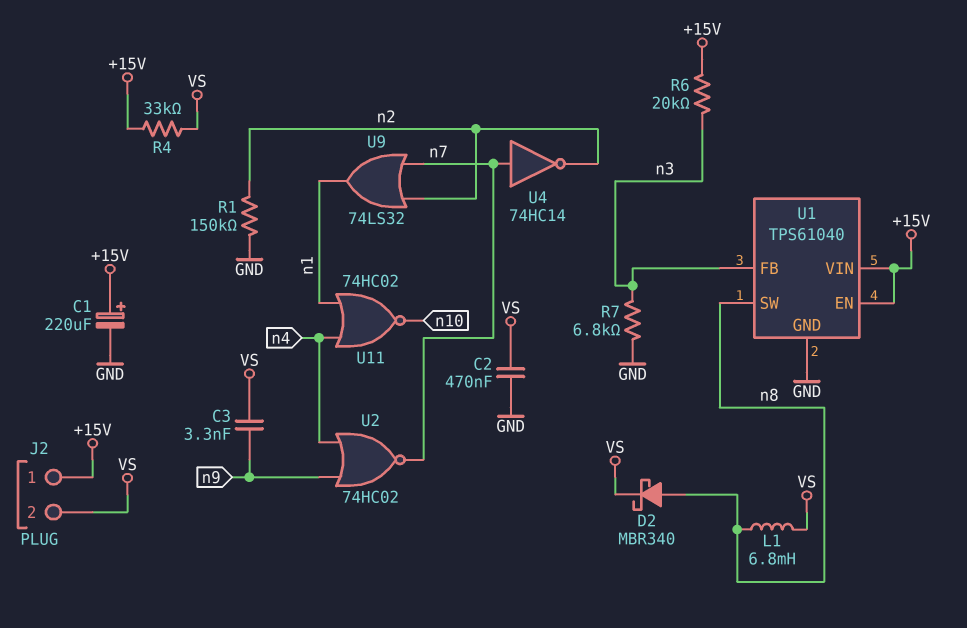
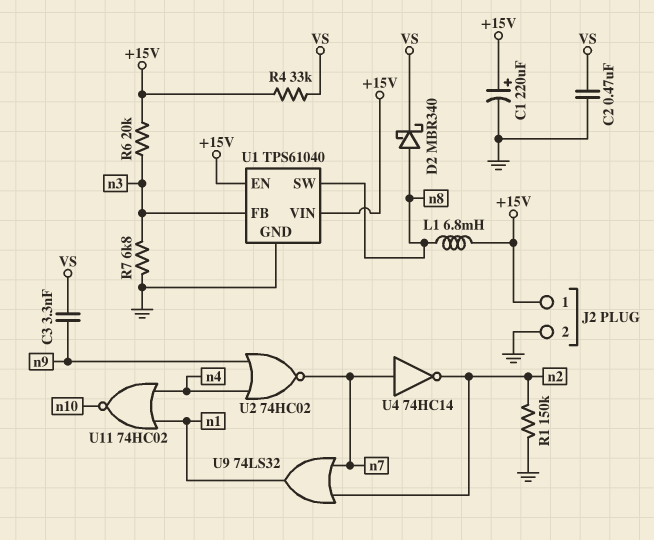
J2 pin 2: VS -> GND
L1: 6.8mH (VS, n8) -> 6.8mH (+15V, n8)

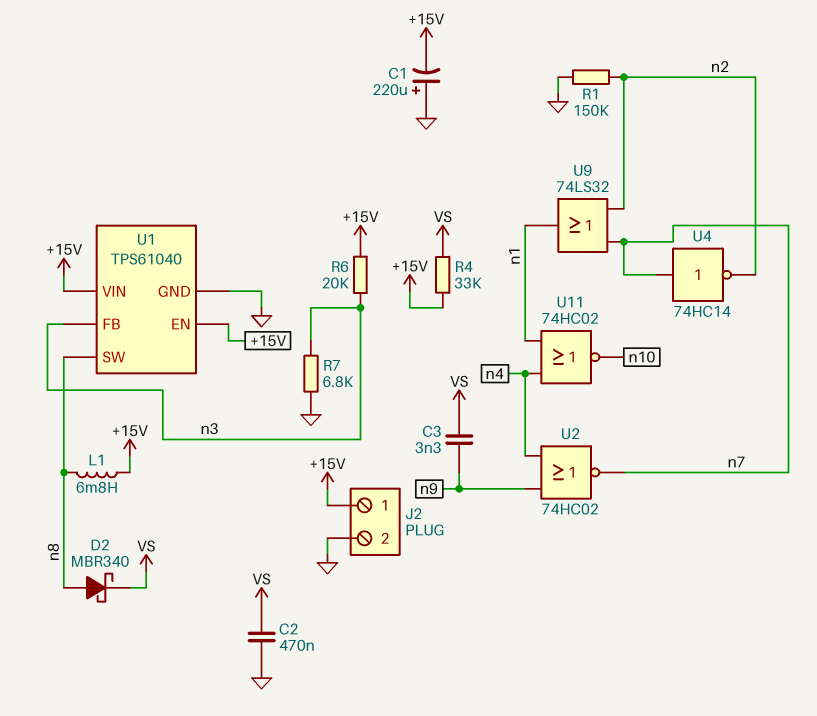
C1: 220uF (plus +15V, minus GND) -> 220uF (plus GND, minus +15V)

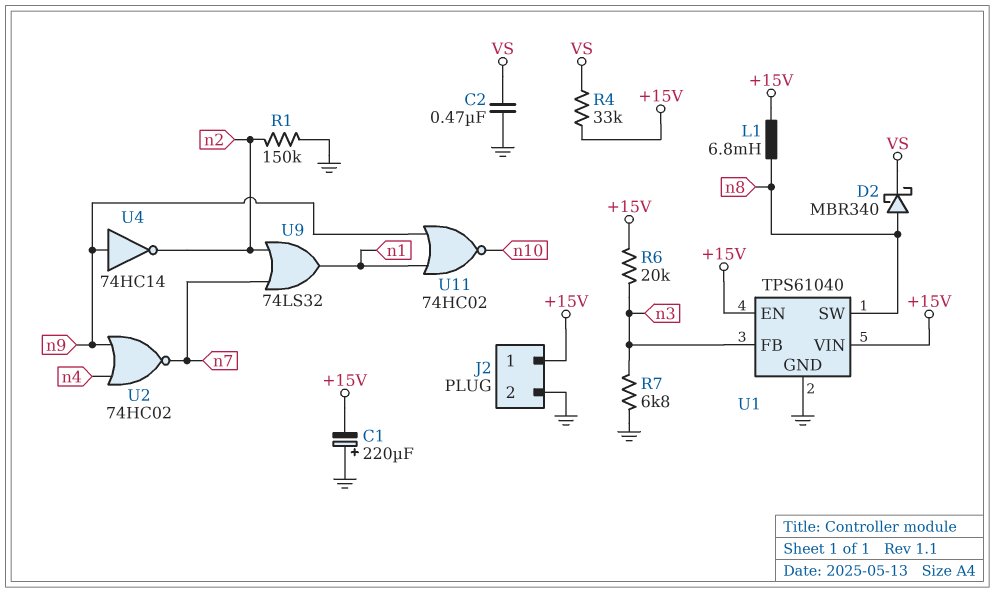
C3: 3.3nF (VS, n9) -> none
U4: NOT 74HC14 (in n7, out n2) -> NOT 74HC14 (in n9, out n2)
U11: NOR 74HC02 (in n1, in n4, out n10) -> NOR 74HC02 (in n1, in n9, out n10)

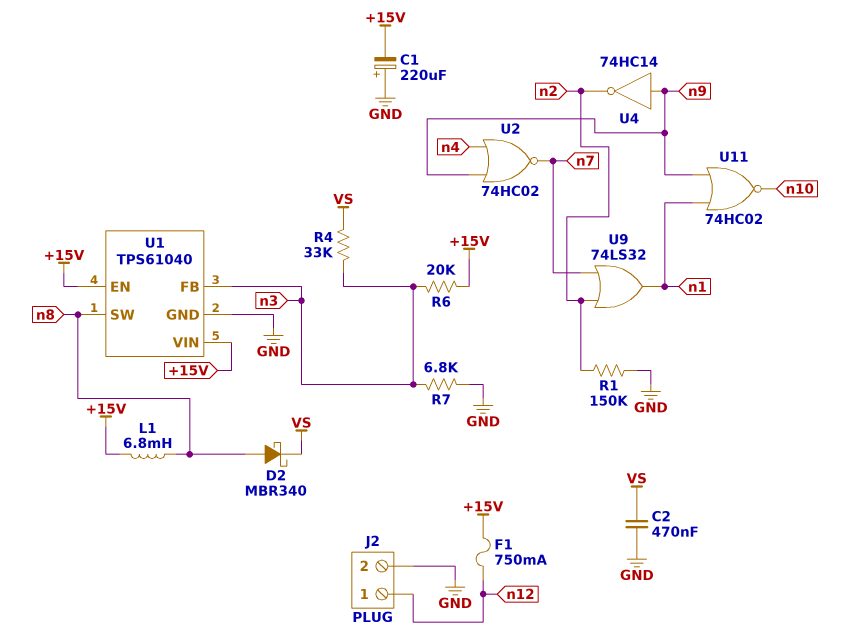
F1: none -> 750mA (+15V, n12)
J2 pin 1: +15V -> n12
R4: 33k (+15V, VS) -> 33k (VS, n3)

